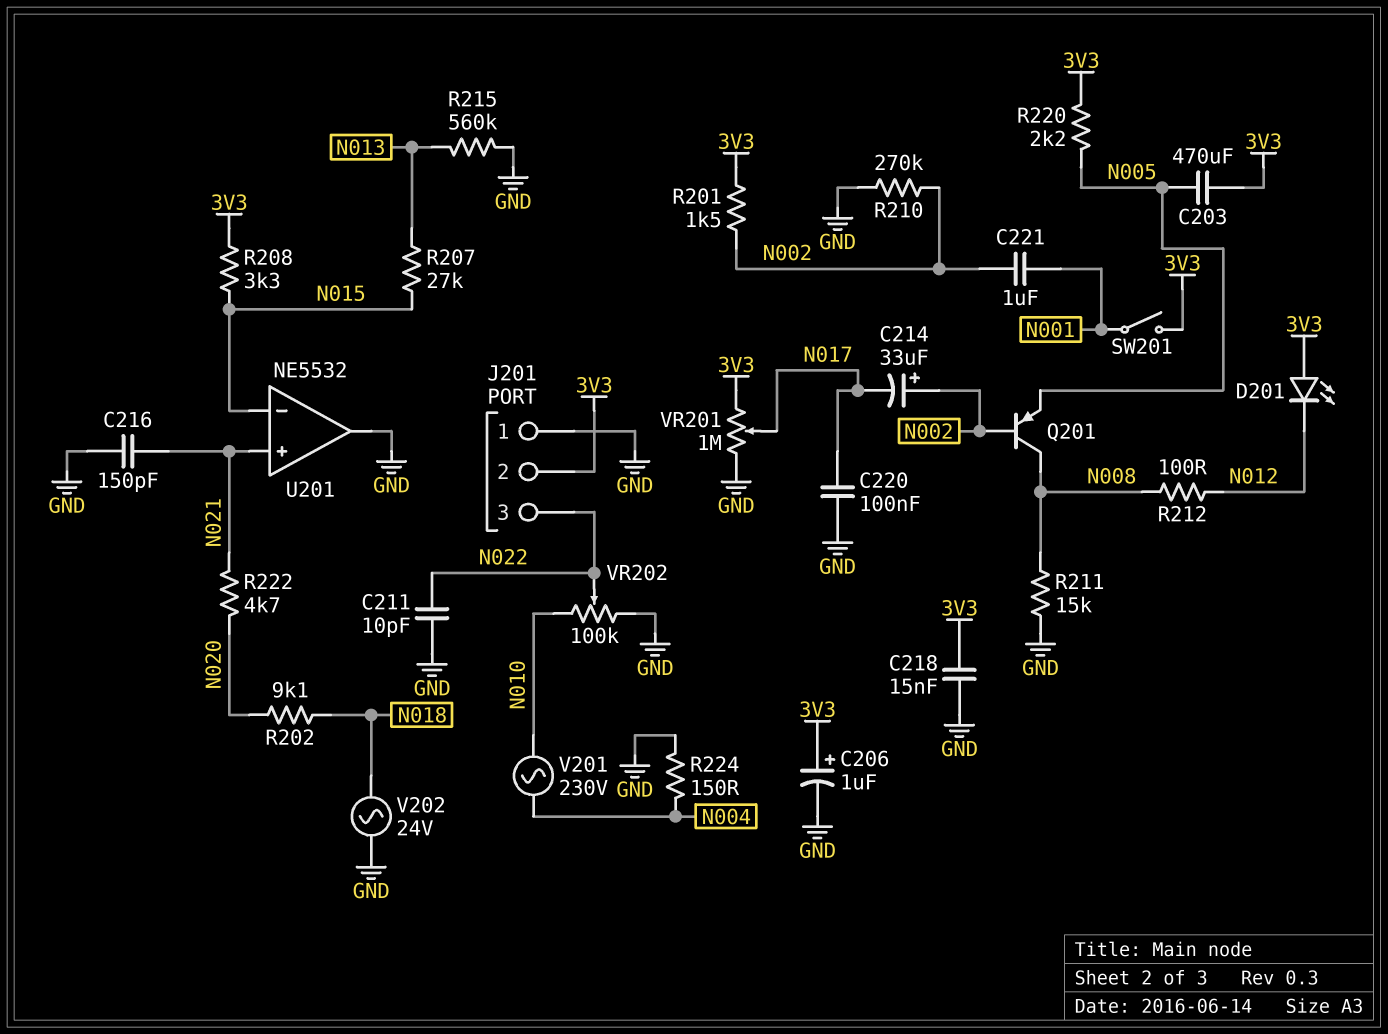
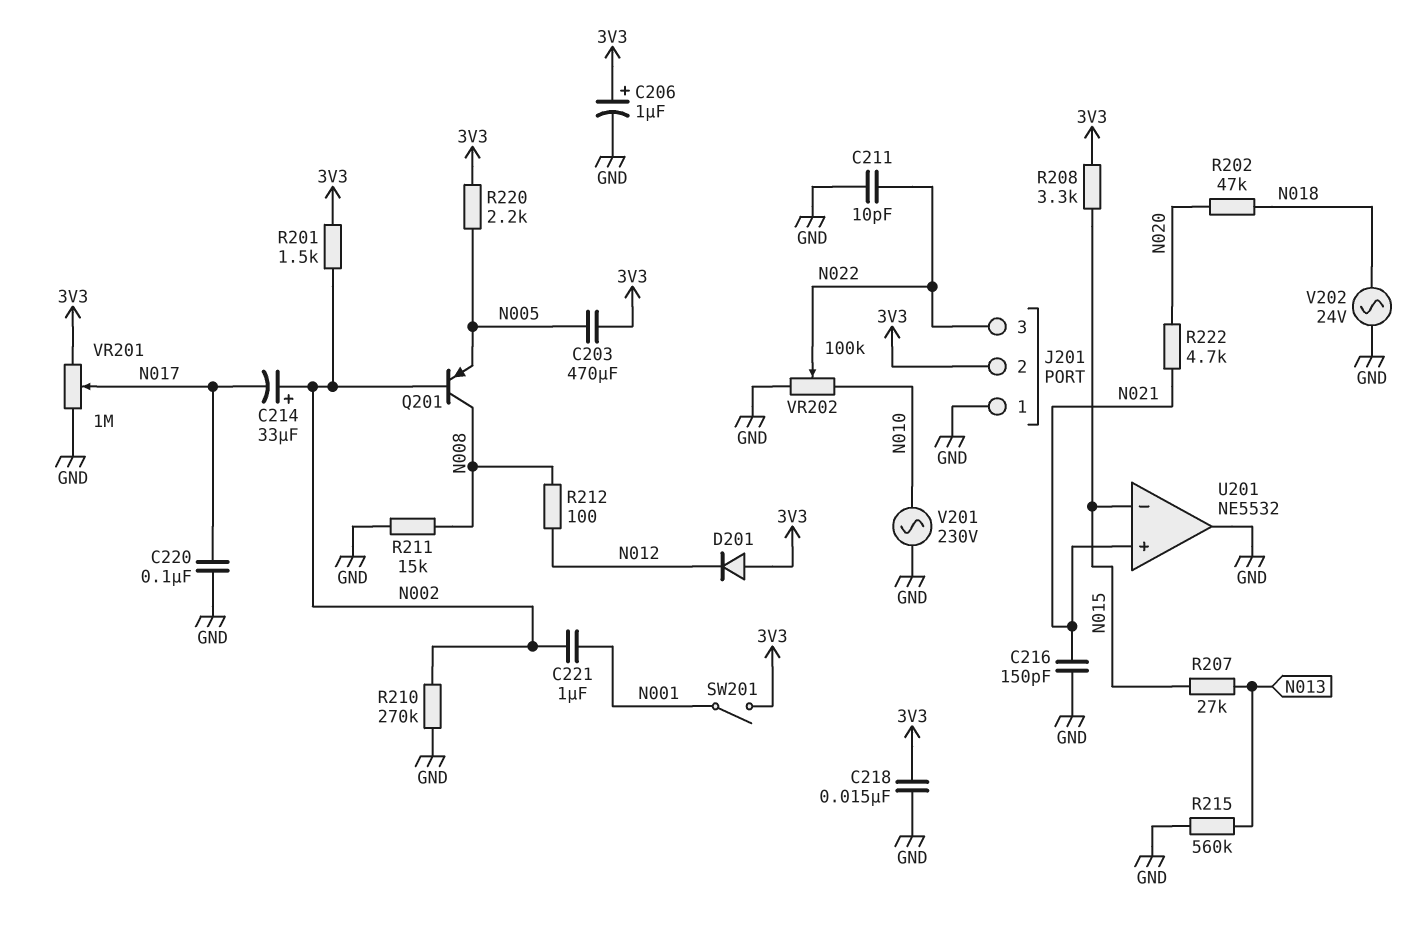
D201: LED (A 3V3, K N012) -> diode (A 3V3, K N012)
R202: 9.1k (N018, N020) -> 47k (N018, N020)
R224: 150 (GND, N004) -> none
V201: AC 230V (N004, N010) -> AC 230V (GND, N010)

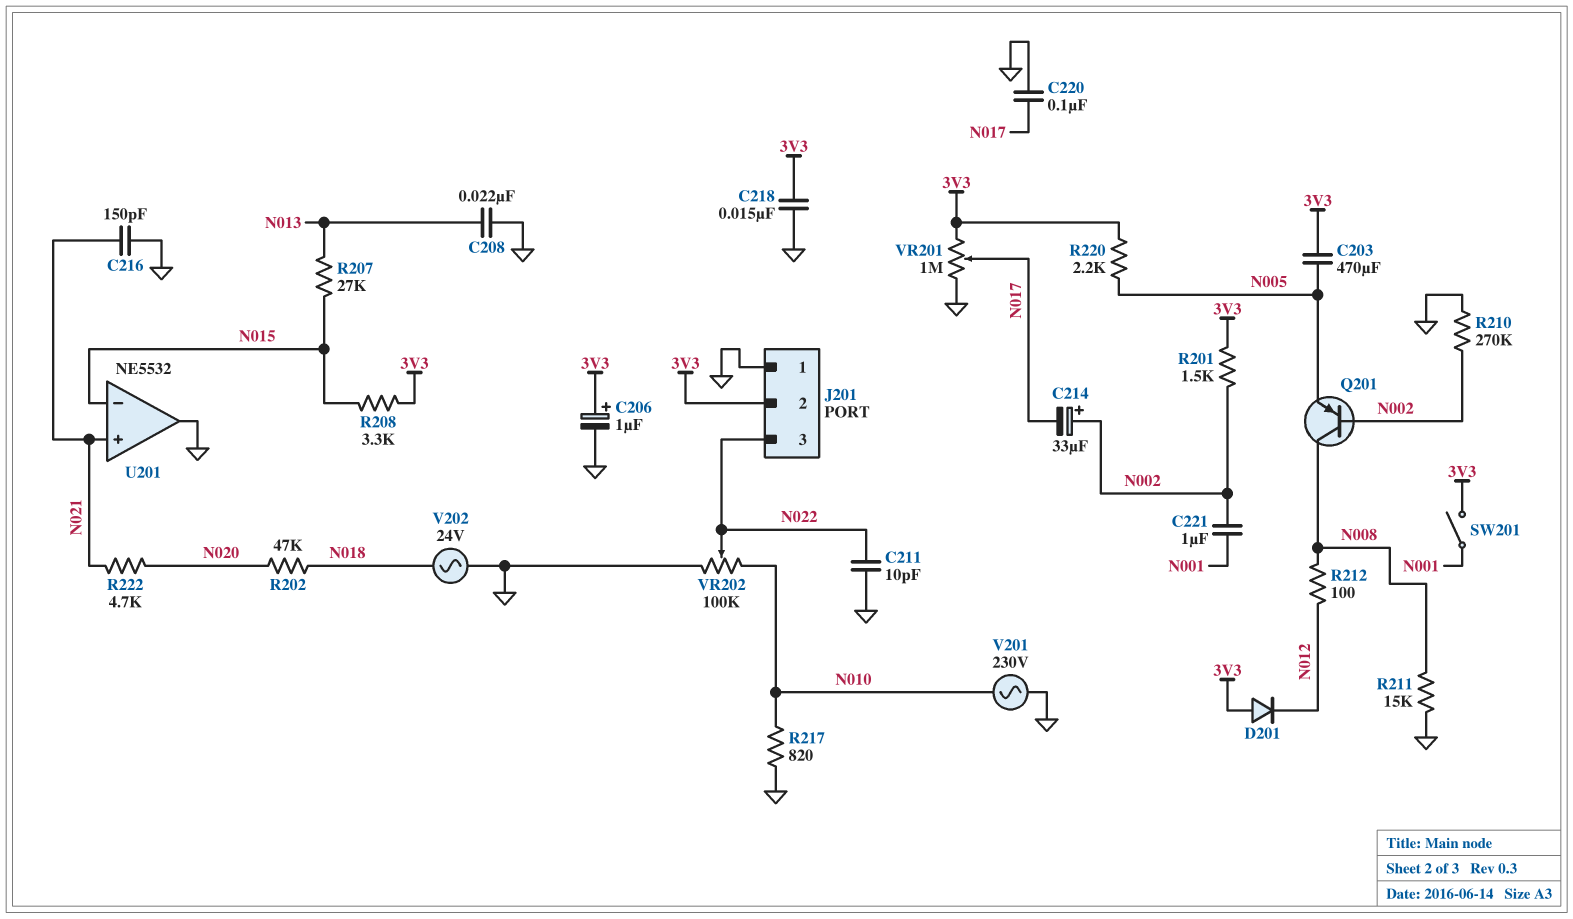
C208: none -> 22nF (GND, N013)
R215: 560k (GND, N013) -> none
R217: none -> 820 (GND, N010)

